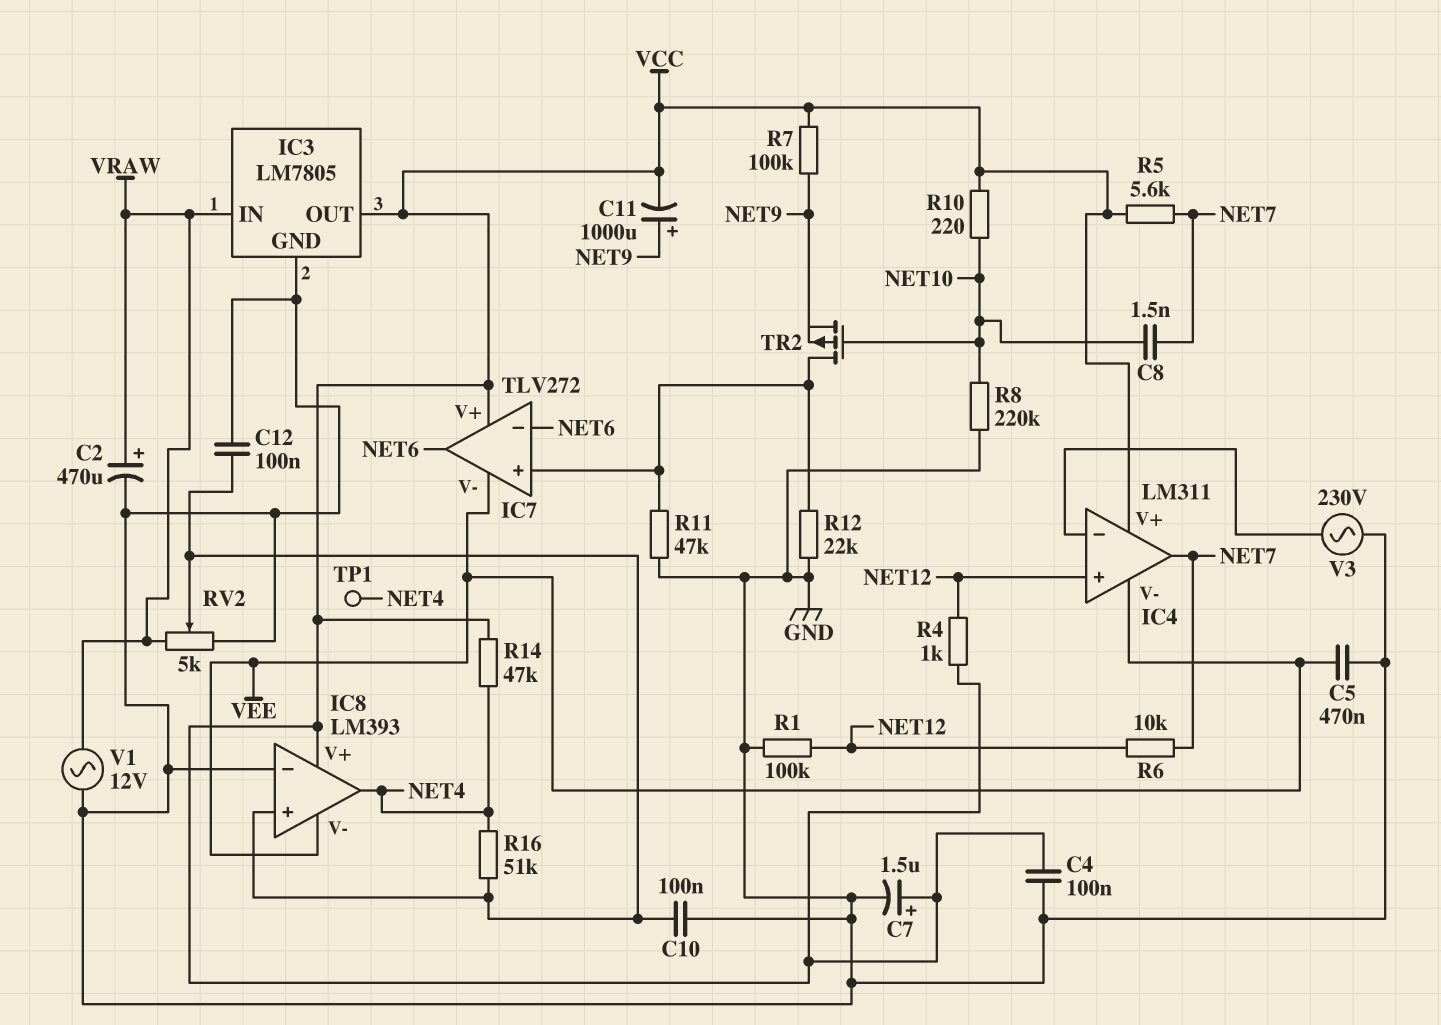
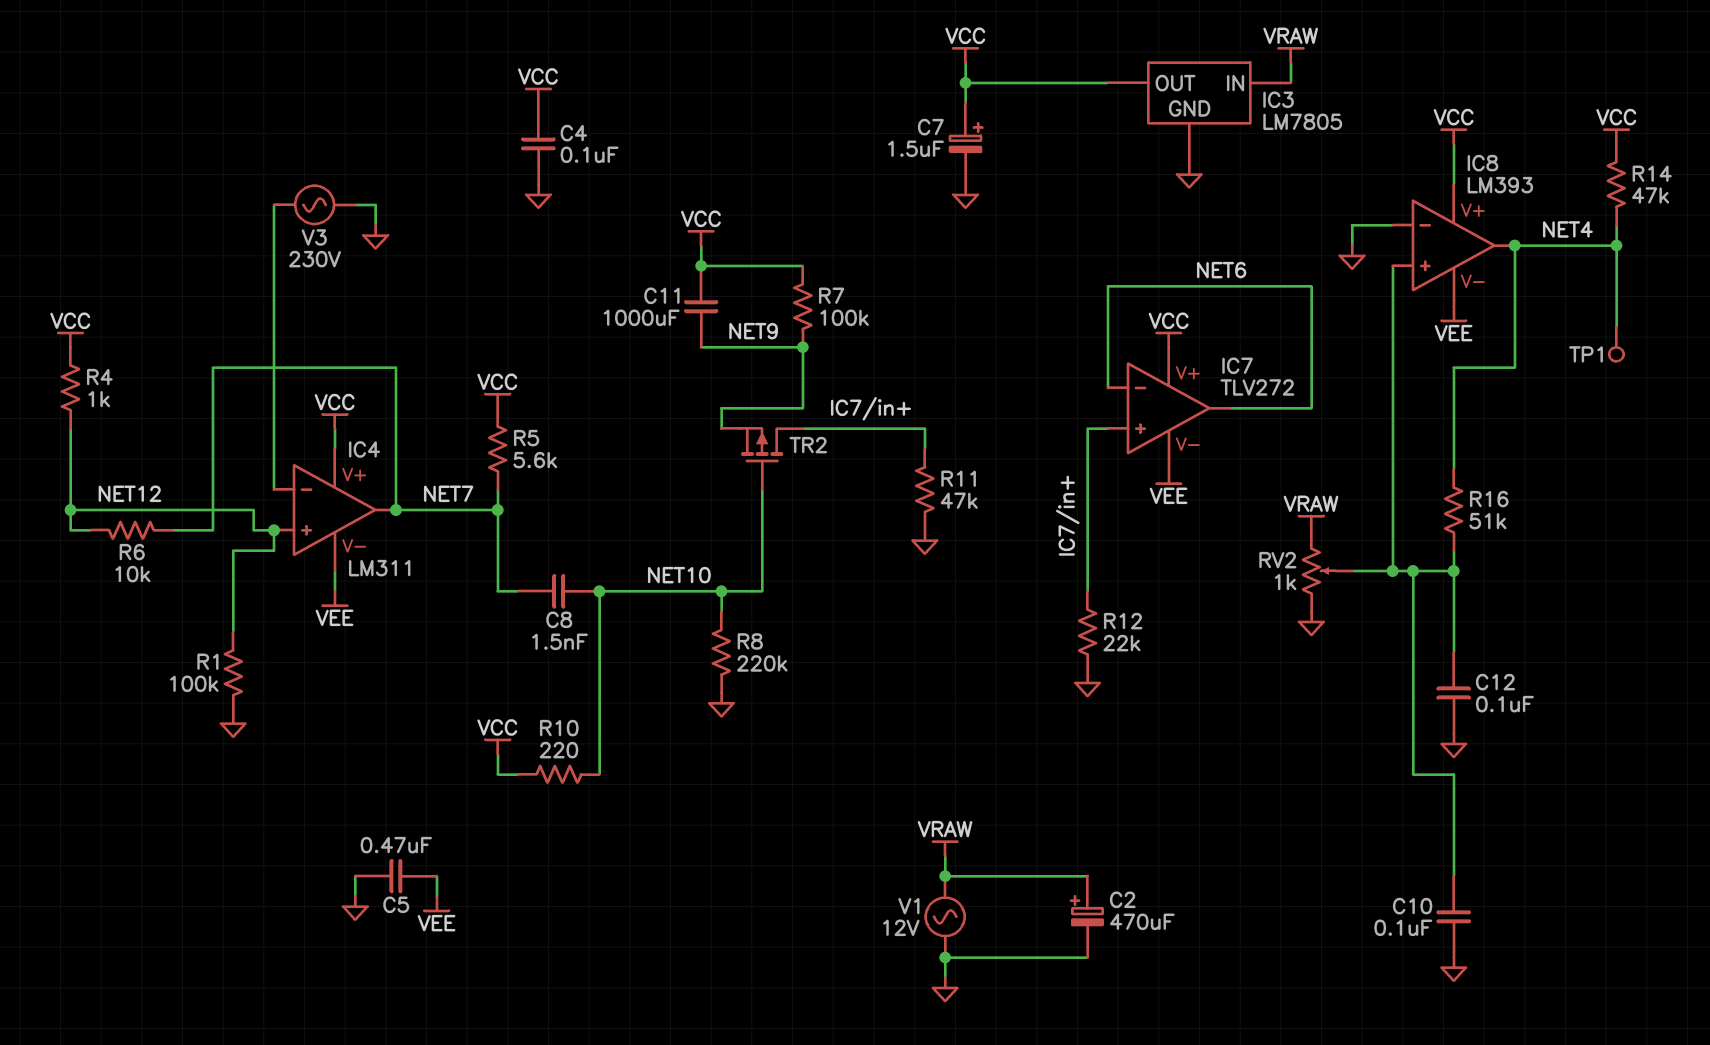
C11: 1000uF (plus NET9, minus VCC) -> 1000uF (NET9, VCC)
RV2: 5k (GND, VRAW, wiper IC8/in+) -> 1k (GND, VRAW, wiper IC8/in+)

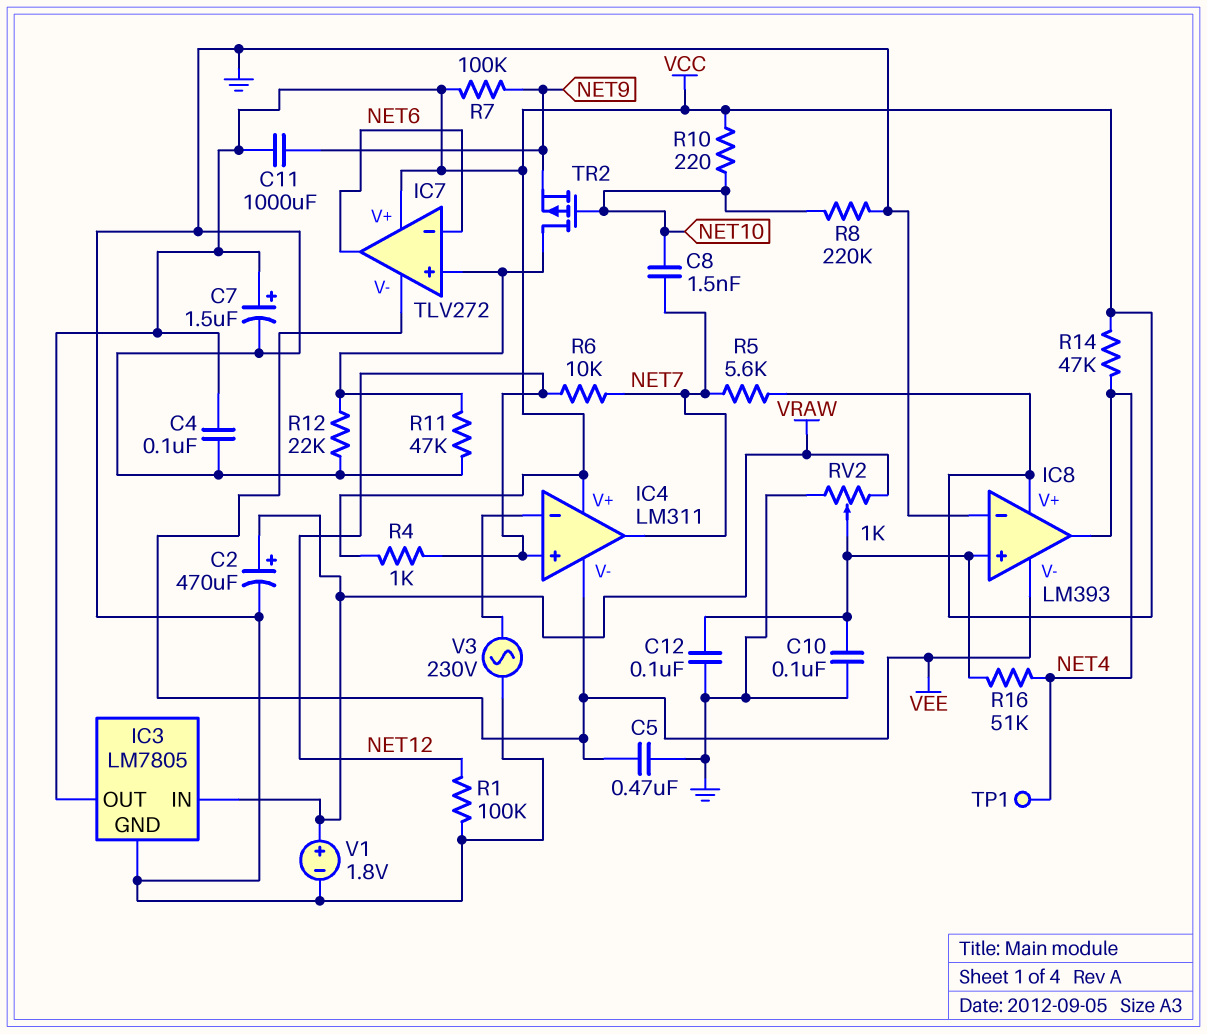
V1: AC 12V (GND, VRAW) -> 1.8V (plus VRAW, minus GND)

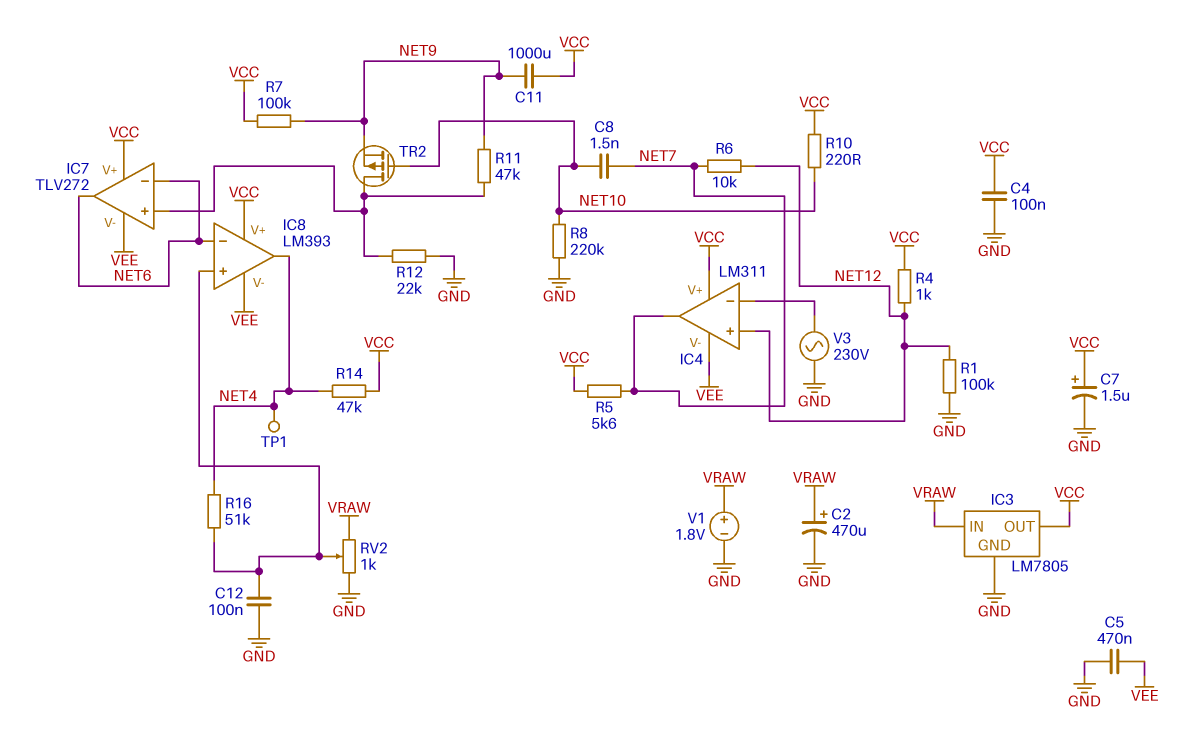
C10: 100nF (GND, IC8/in+) -> none
IC8 pin in-: GND -> NET6
R11: 47k (GND, IC7/in+) -> 47k (IC7/in+, NET9)

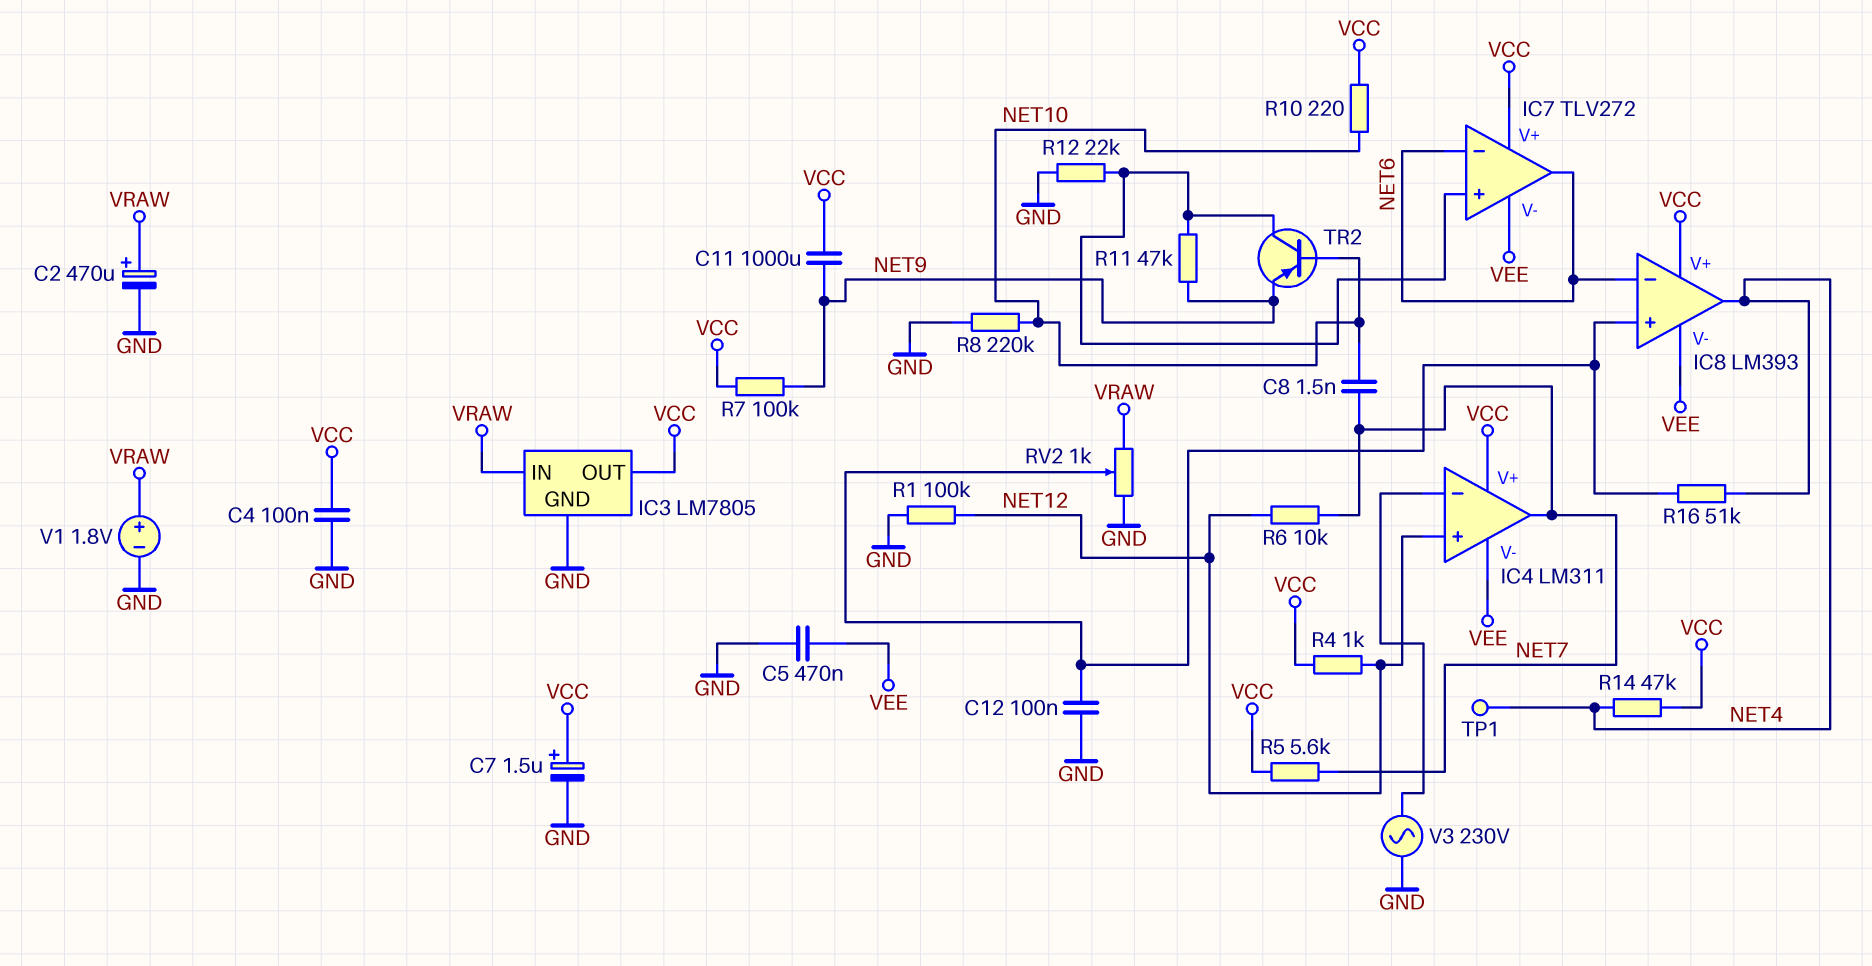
TR2: PMOS (G NET10, D IC7/in+, S NET9) -> PNP (B NET10, C IC7/in+, E NET9)

